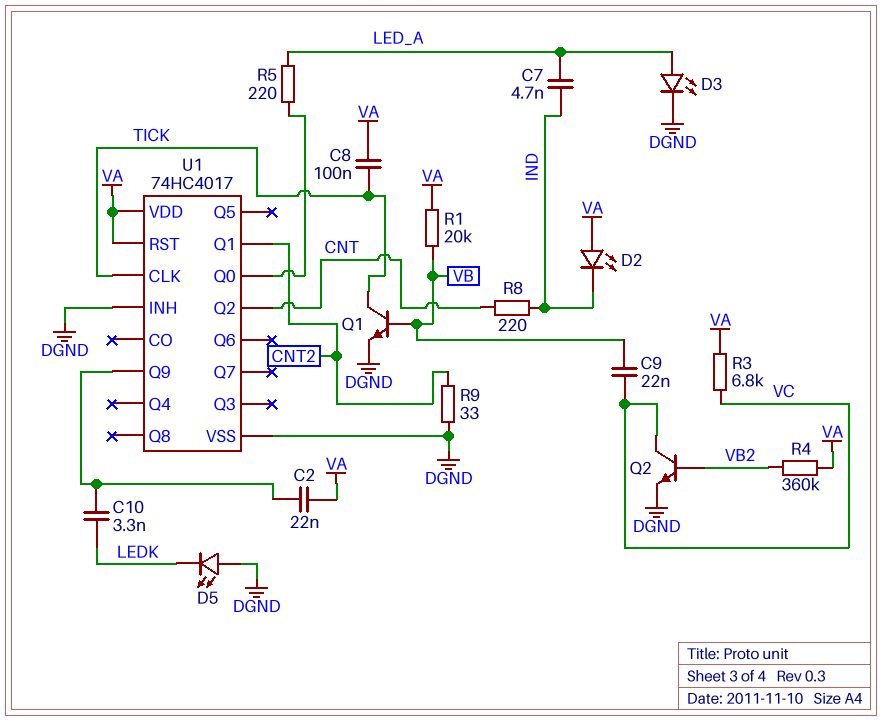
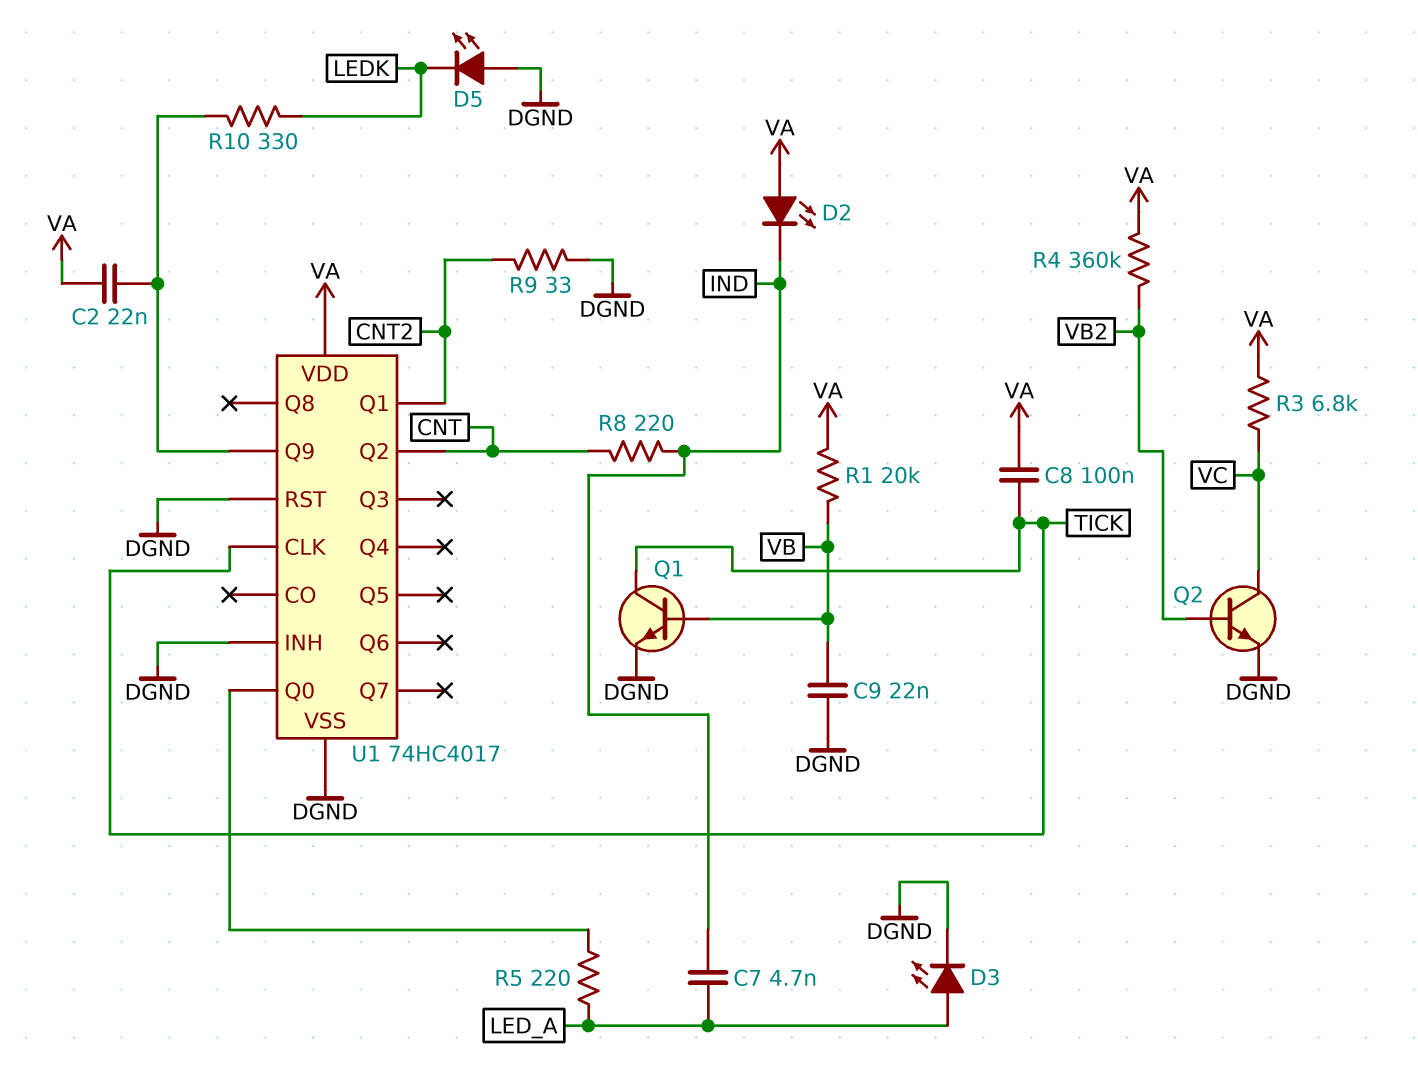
C9: 22nF (VB, VC) -> 22nF (DGND, VB)
C10: 3.3nF (LEDK, U1/Q9) -> none
R10: none -> 330 (LEDK, U1/Q9)
U1 pin RST: VA -> DGND

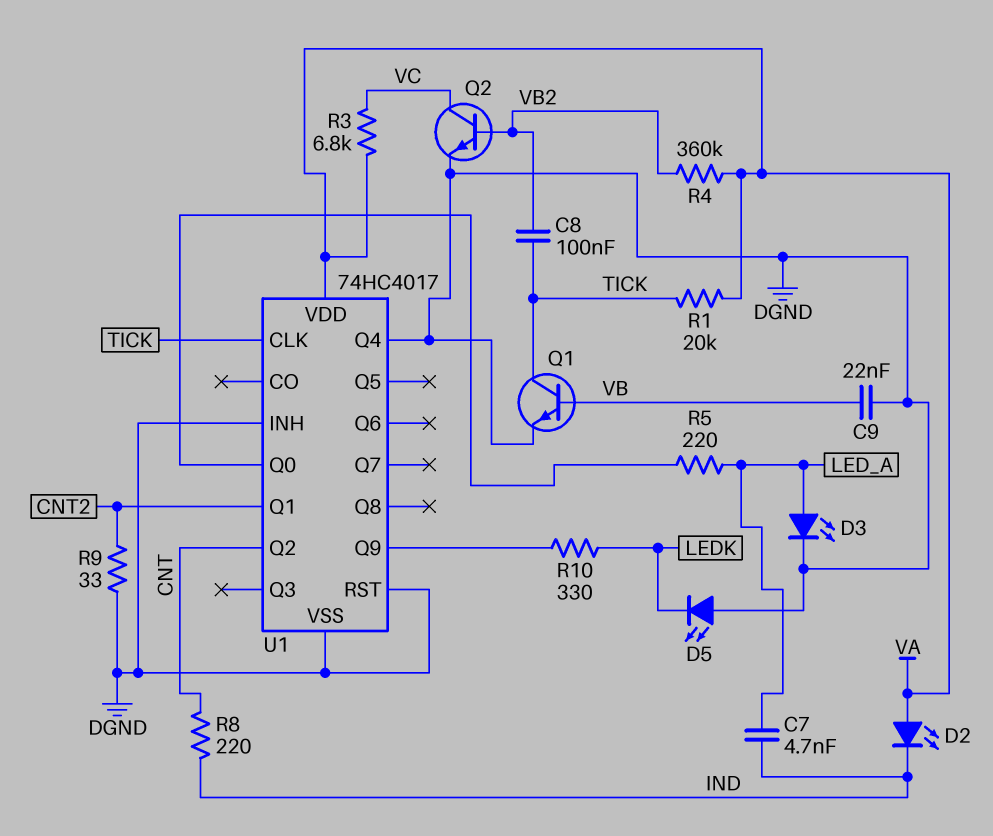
C2: 22nF (U1/Q9, VA) -> none
C8: 100nF (TICK, VA) -> 100nF (TICK, VB2)
R1: 20k (VA, VB) -> 20k (TICK, VA)
U1 pin Q4: none -> DGND

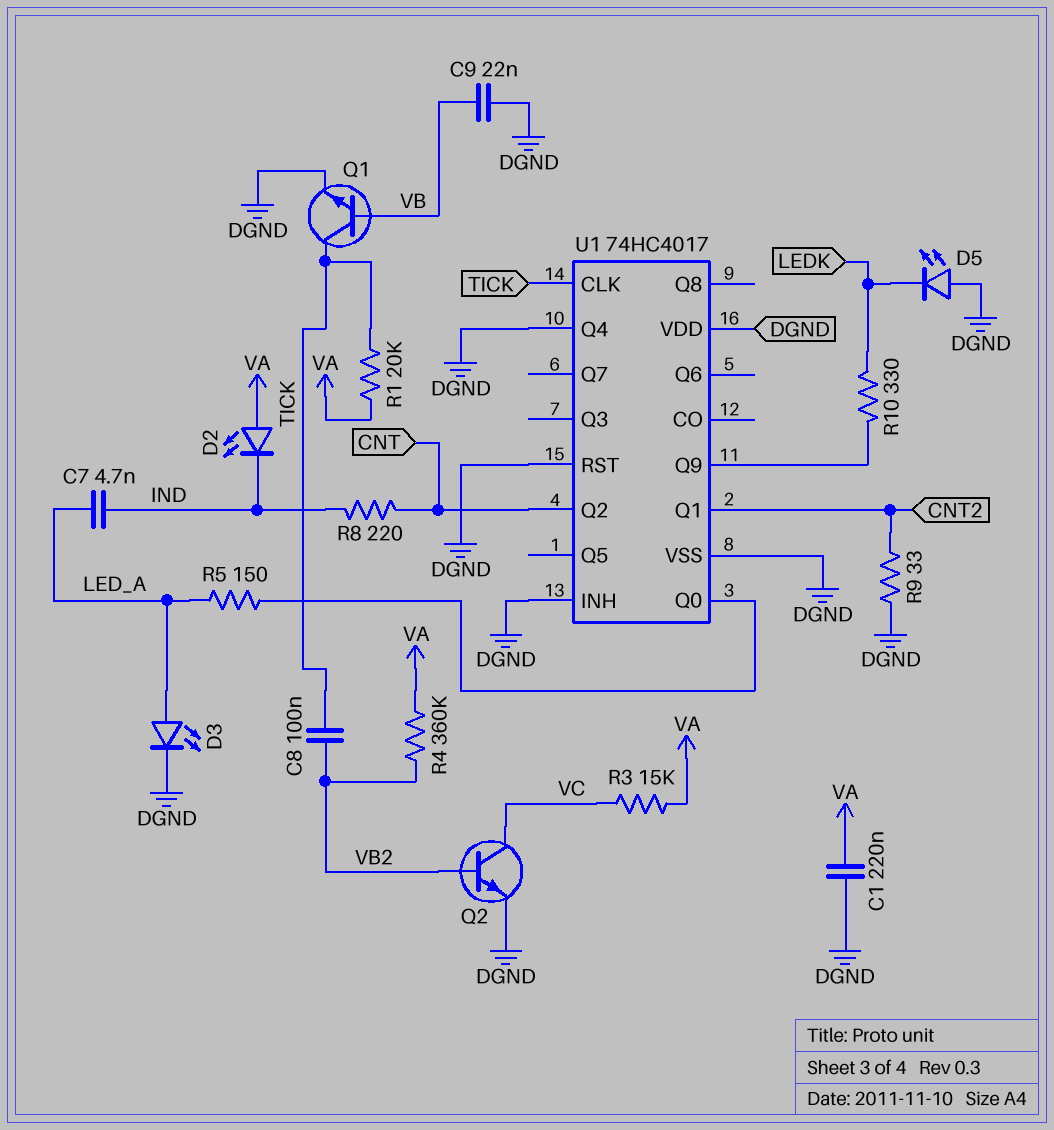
C1: none -> 220nF (DGND, VA)
R3: 6.8k (VA, VC) -> 15k (VA, VC)
R5: 220 (LED_A, U1/Q0) -> 150 (LED_A, U1/Q0)
U1 pin VDD: VA -> DGND

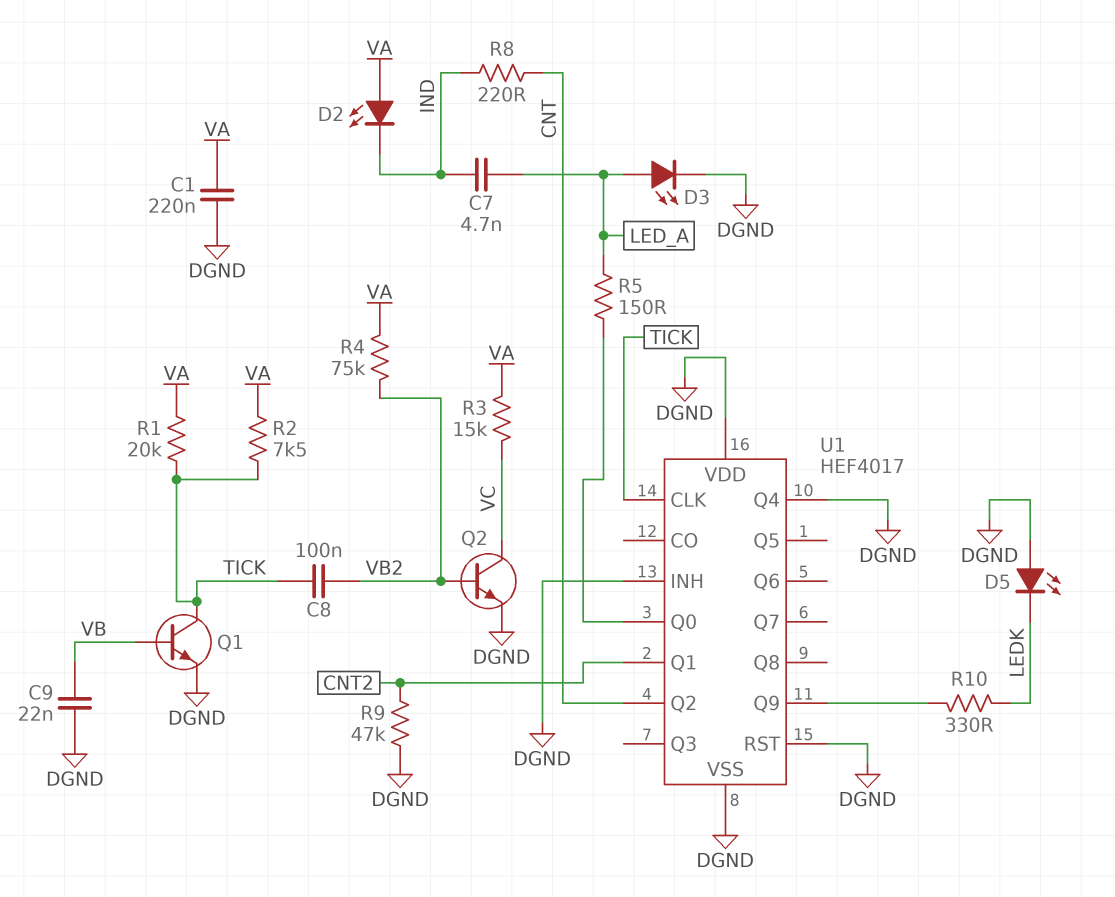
R2: none -> 7.5k (TICK, VA)
R4: 360k (VA, VB2) -> 75k (VA, VB2)
R9: 33 (CNT2, DGND) -> 47k (CNT2, DGND)
U1: 74HC4017 -> HEF4017

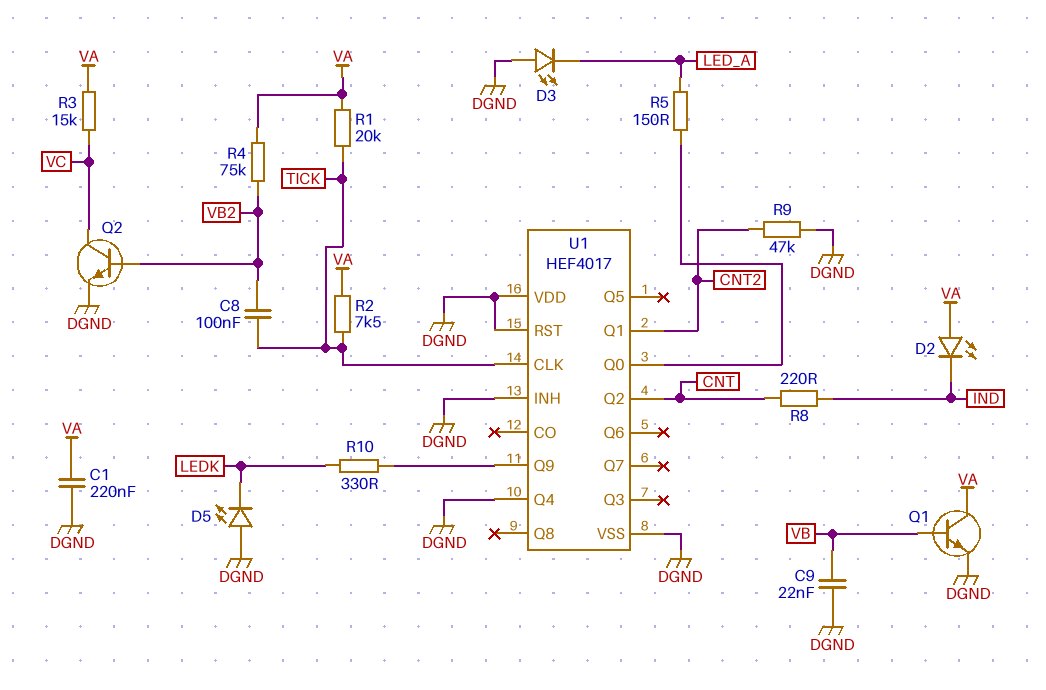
C7: 4.7nF (IND, LED_A) -> none
D3: LED (A LED_A, K DGND) -> LED (A DGND, K LED_A)
Q1: NPN (B VB, C TICK, E DGND) -> NPN (B VB, C VA, E DGND)

